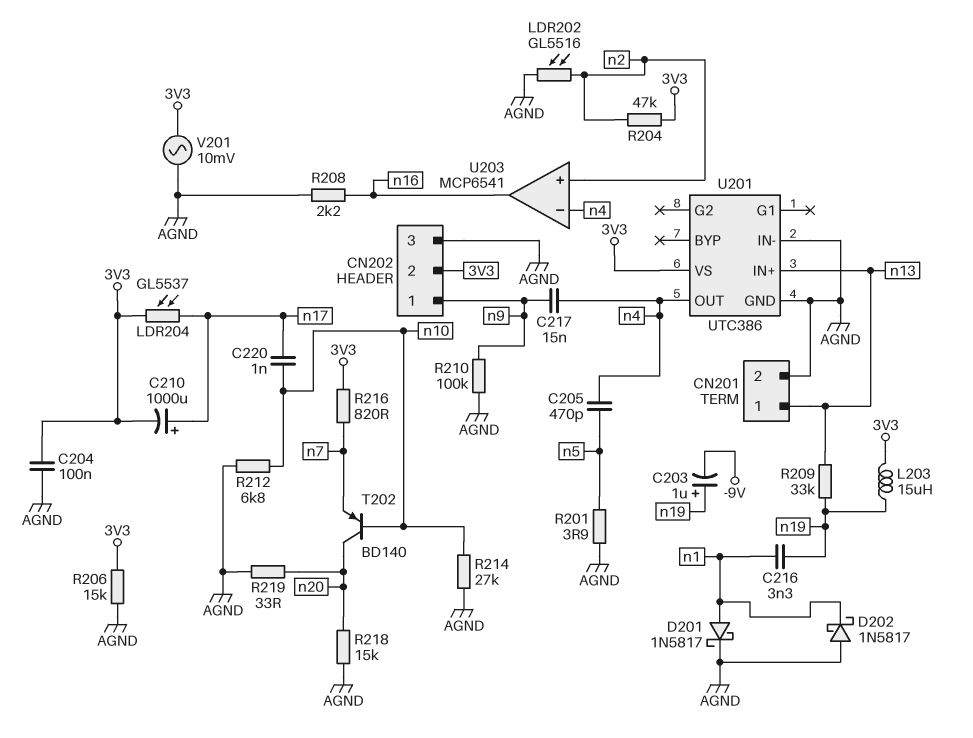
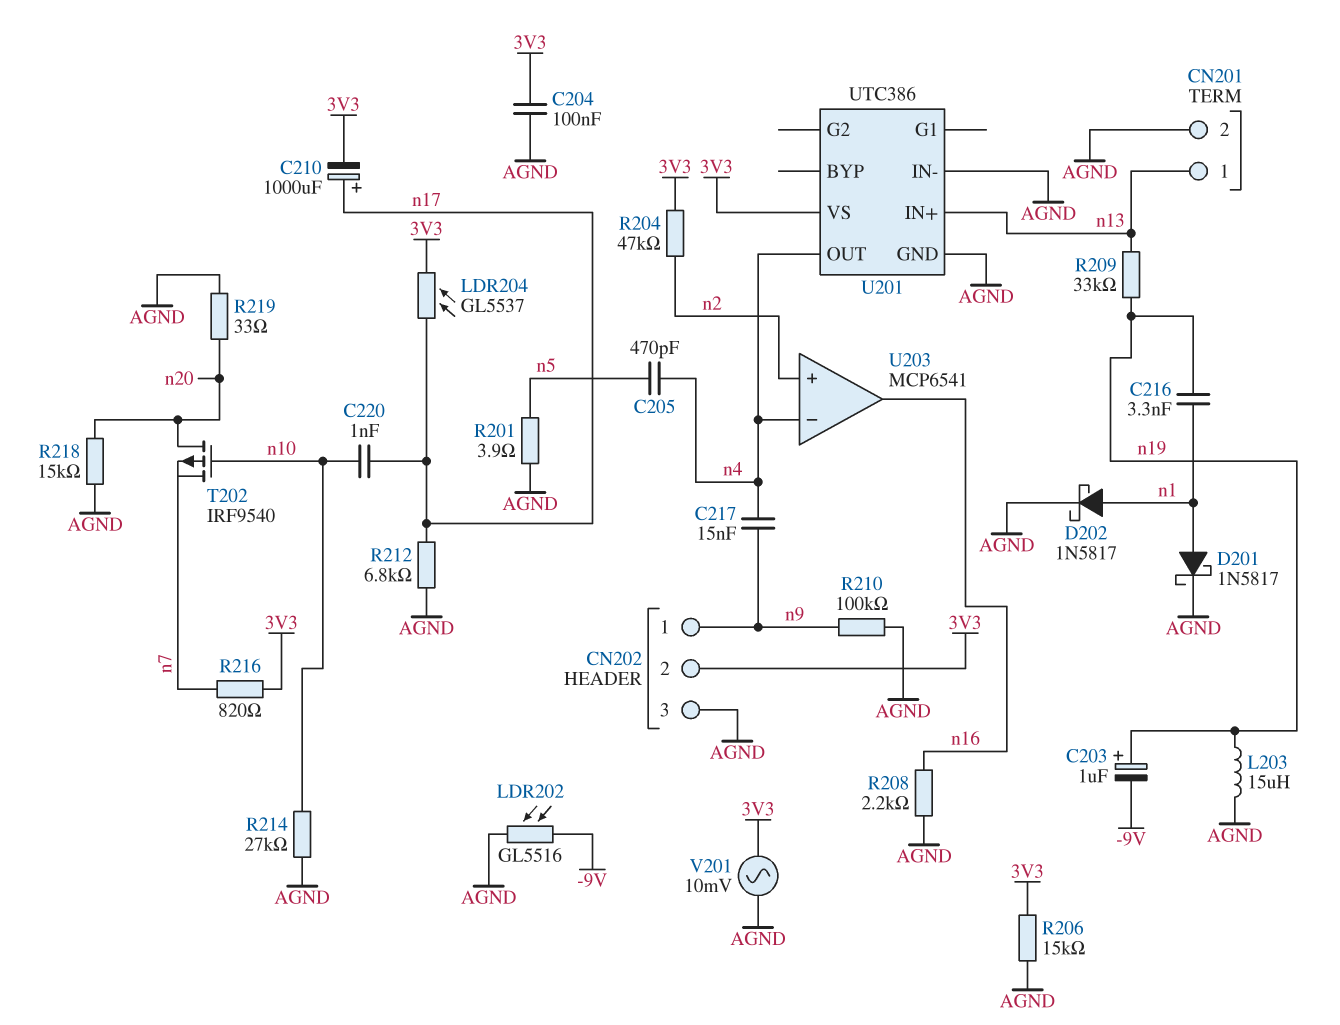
D202: schottky 1N5817 (A AGND, K n1) -> schottky 1N5817 (A n1, K AGND)
L203: 15uH (3V3, n19) -> 15uH (AGND, n19)
LDR202: GL5516 (AGND, n2) -> GL5516 (-9V, AGND)
R212: 6.8k (AGND, n10) -> 6.8k (AGND, n17)
T202: PNP BD140 (B n10, C n20, E n7) -> PMOS IRF9540 (G n10, D n20, S n7)

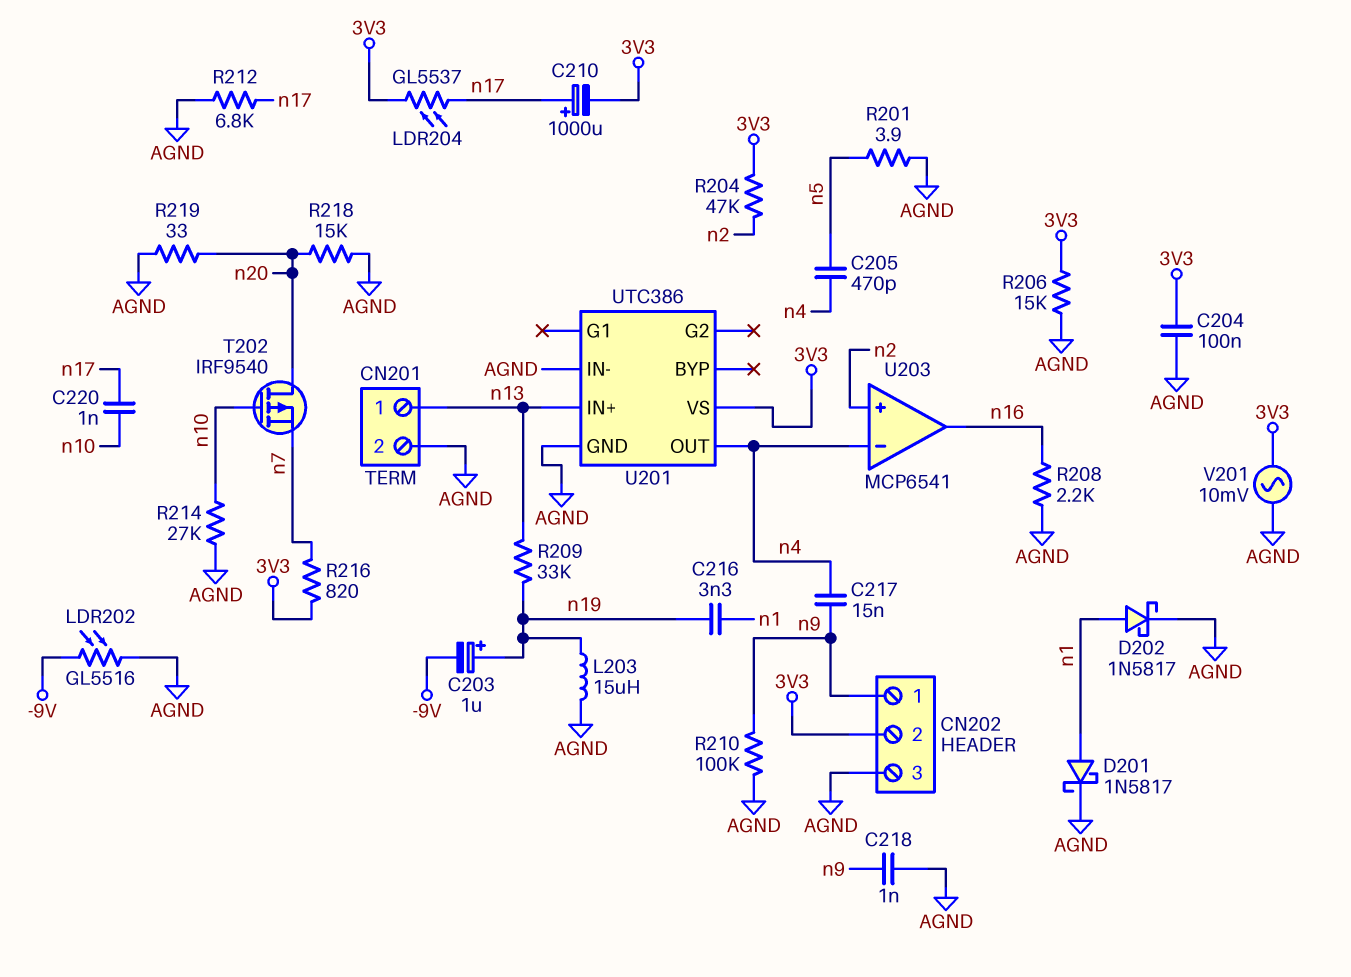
C218: none -> 1nF (AGND, n9)

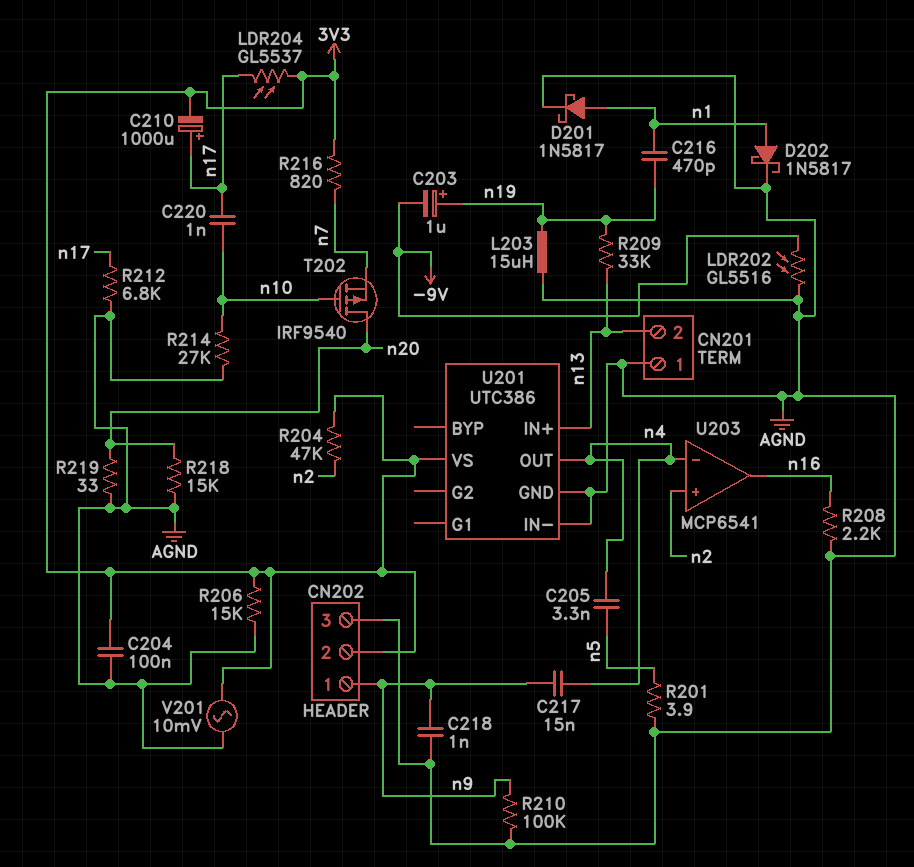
C205: 470pF (n4, n5) -> 3.3nF (n4, n5)
C216: 3.3nF (n1, n19) -> 470pF (n1, n19)
CN201 pin 1: n13 -> AGND
CN201 pin 2: AGND -> n13

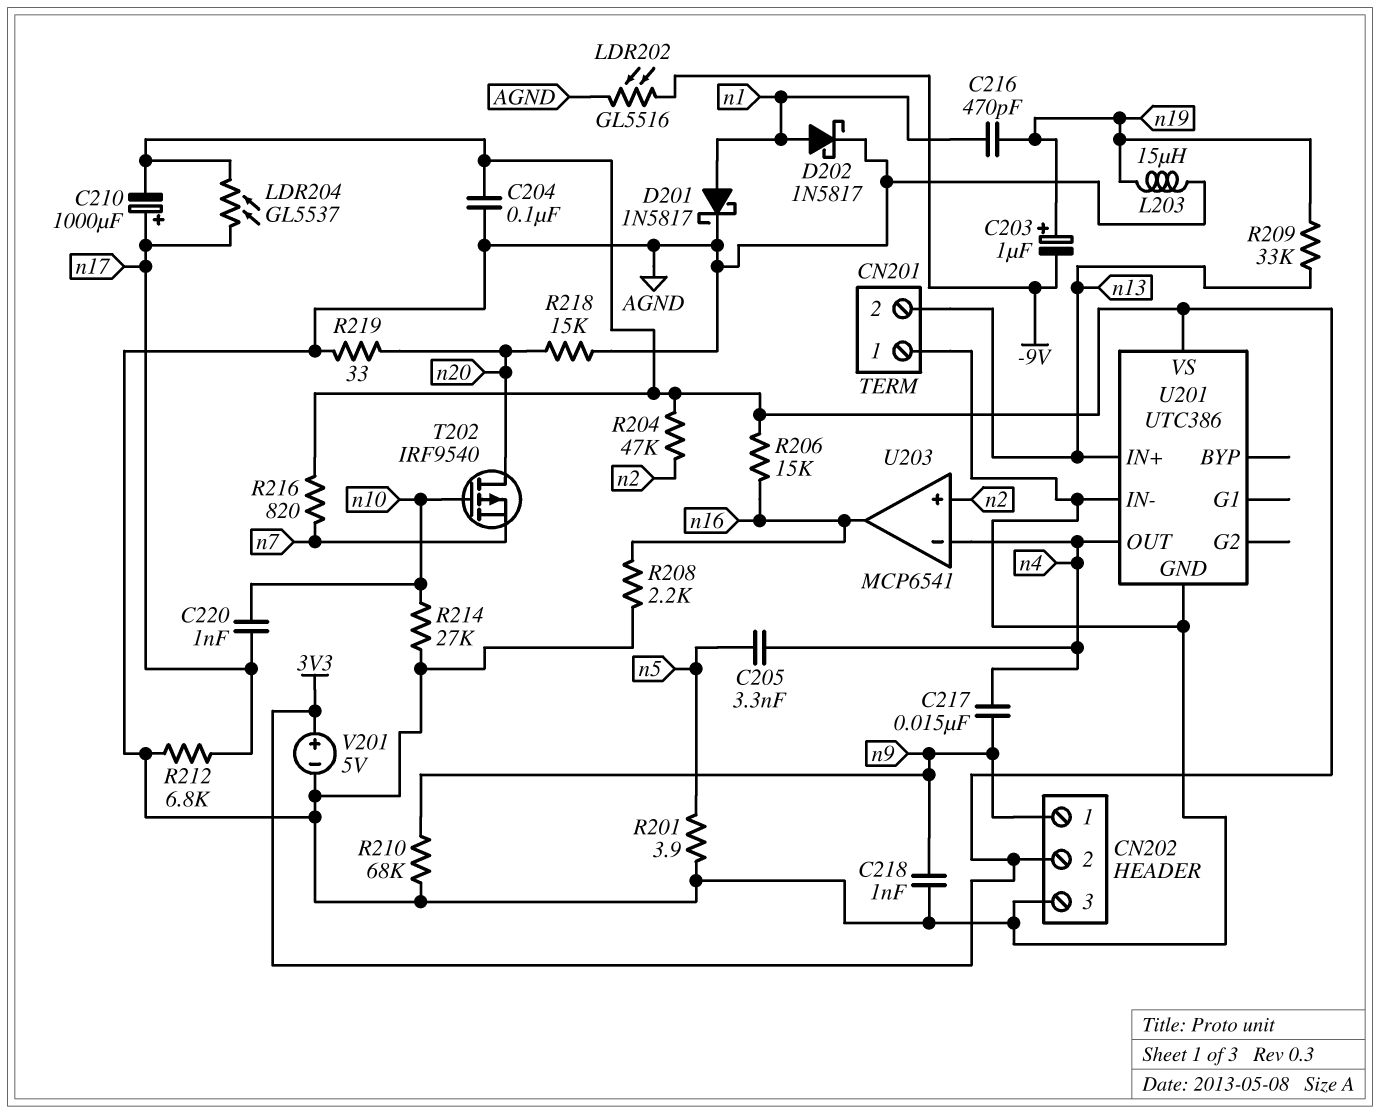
R206: 15k (3V3, AGND) -> 15k (3V3, n16)
R210: 100k (AGND, n9) -> 68k (AGND, n9)
V201: AC 10mV (3V3, AGND) -> 5V (plus 3V3, minus AGND)

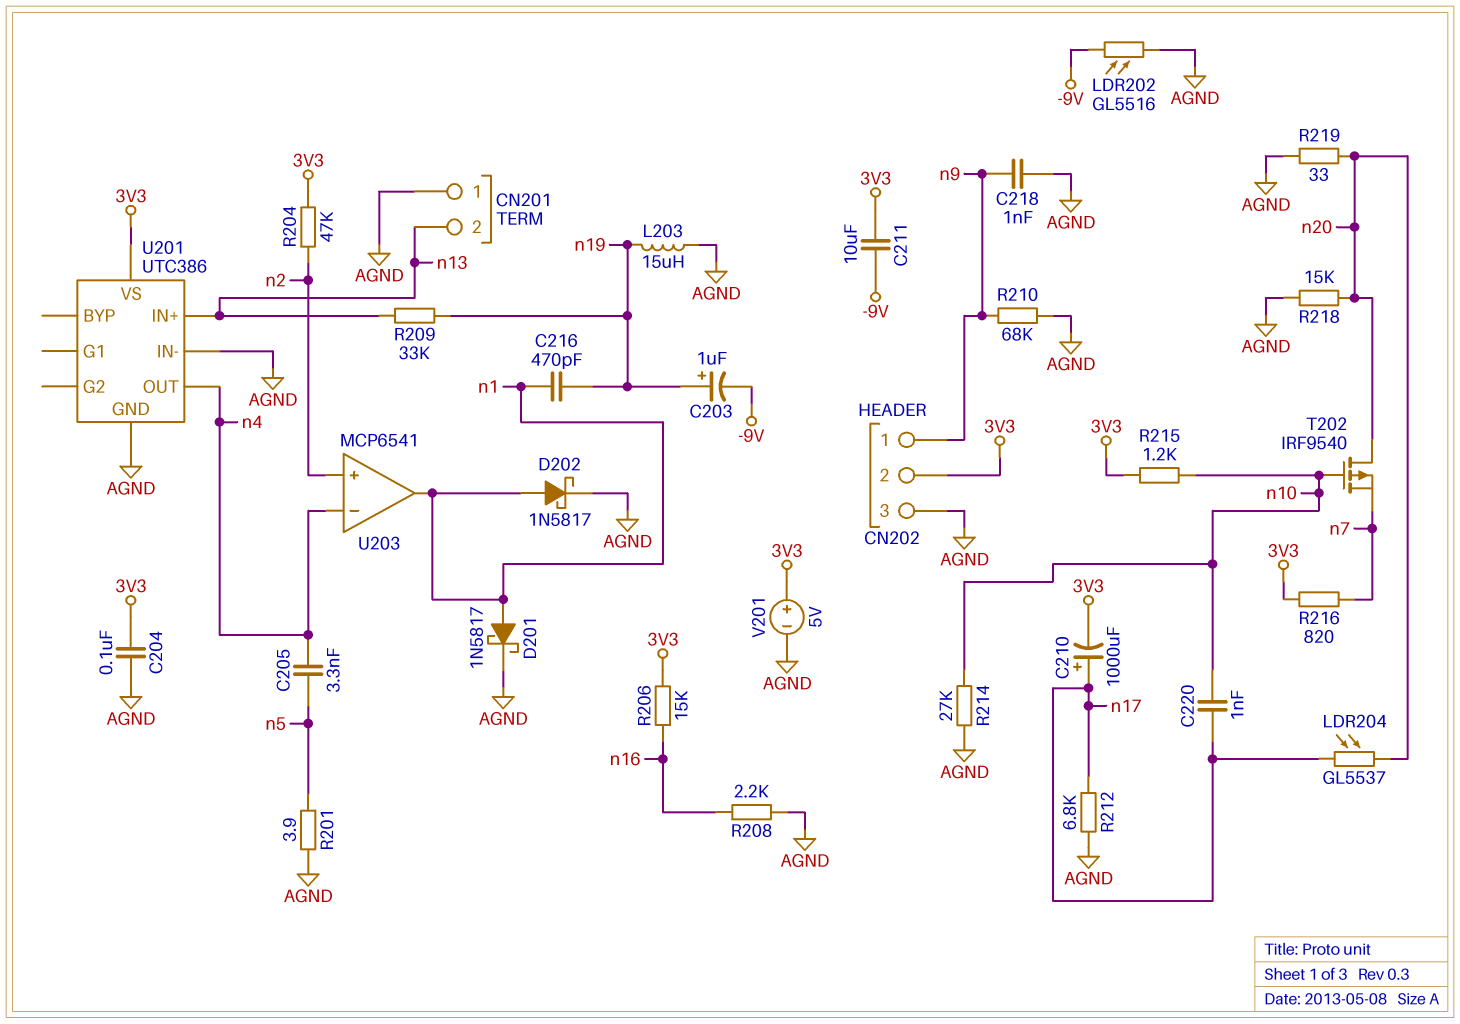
C211: none -> 10uF (-9V, 3V3)
C217: 15nF (n4, n9) -> none
LDR204: GL5537 (3V3, n17) -> GL5537 (n17, n20)
R215: none -> 1.2k (3V3, n10)
U203 pin out: n16 -> n1

